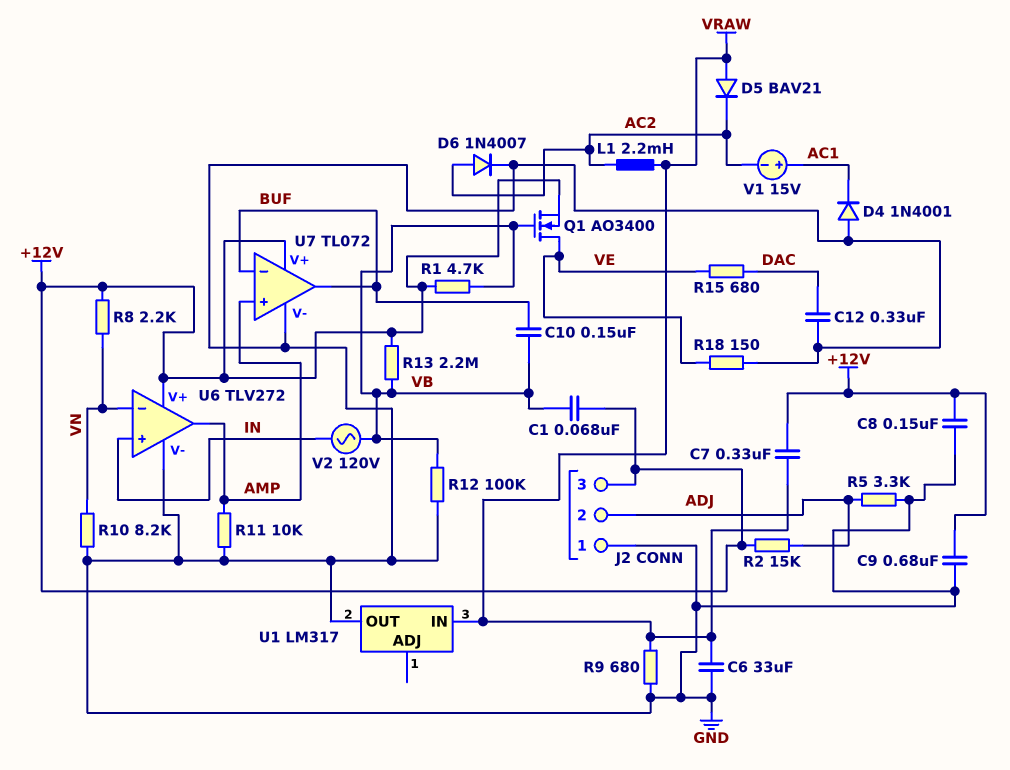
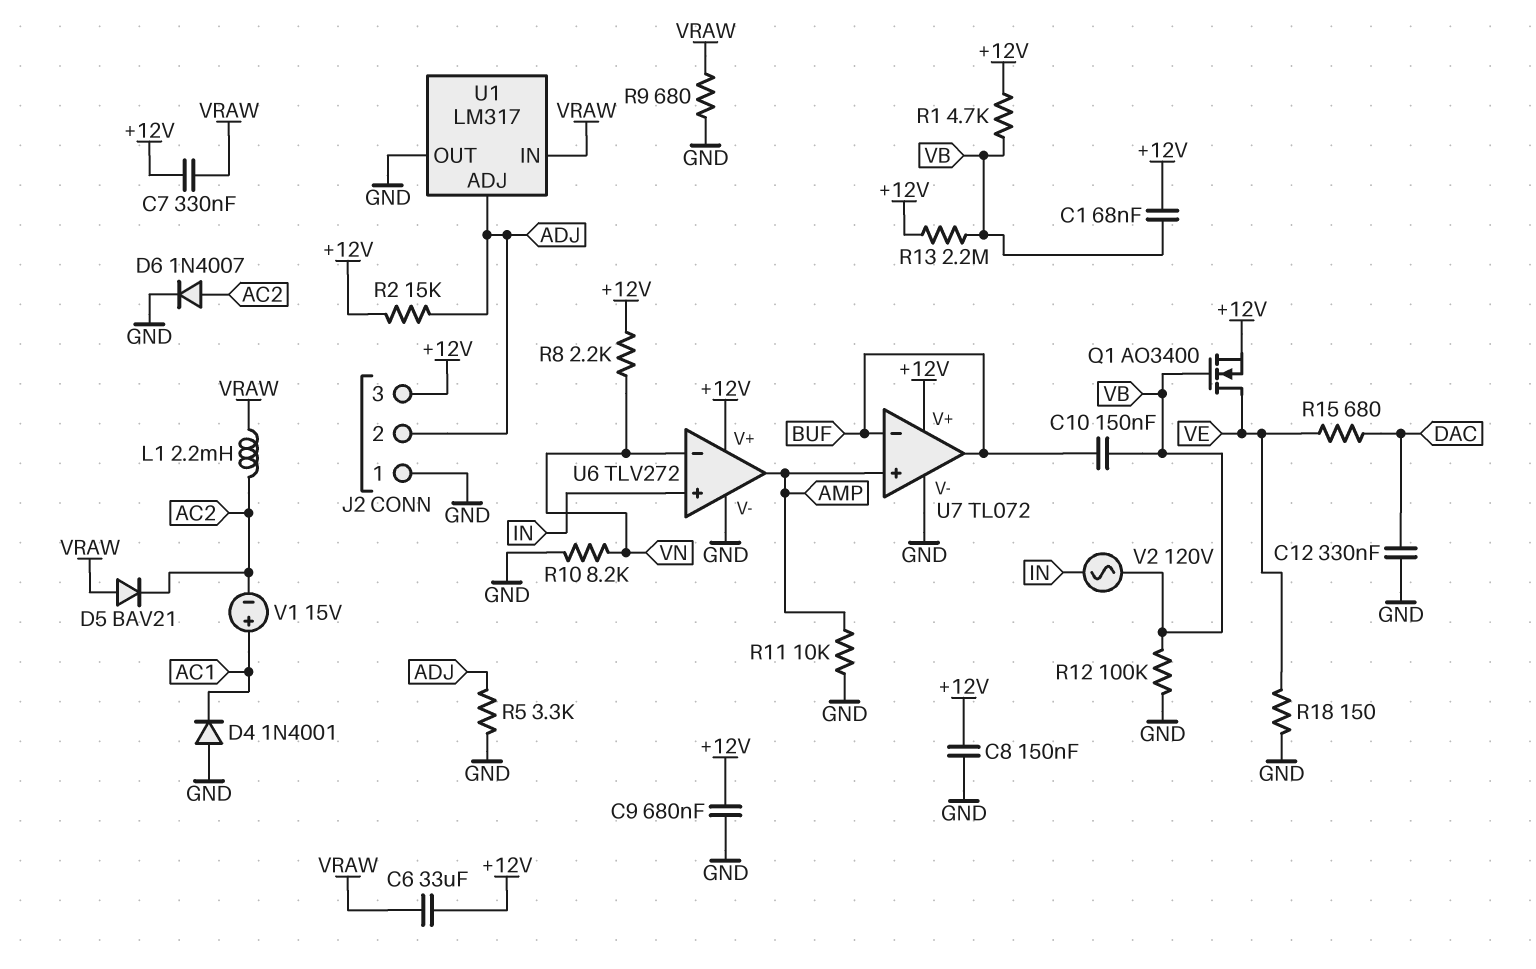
C6: 33uF (GND, VRAW) -> 33uF (+12V, VRAW)
U1 pin ADJ: none -> ADJ

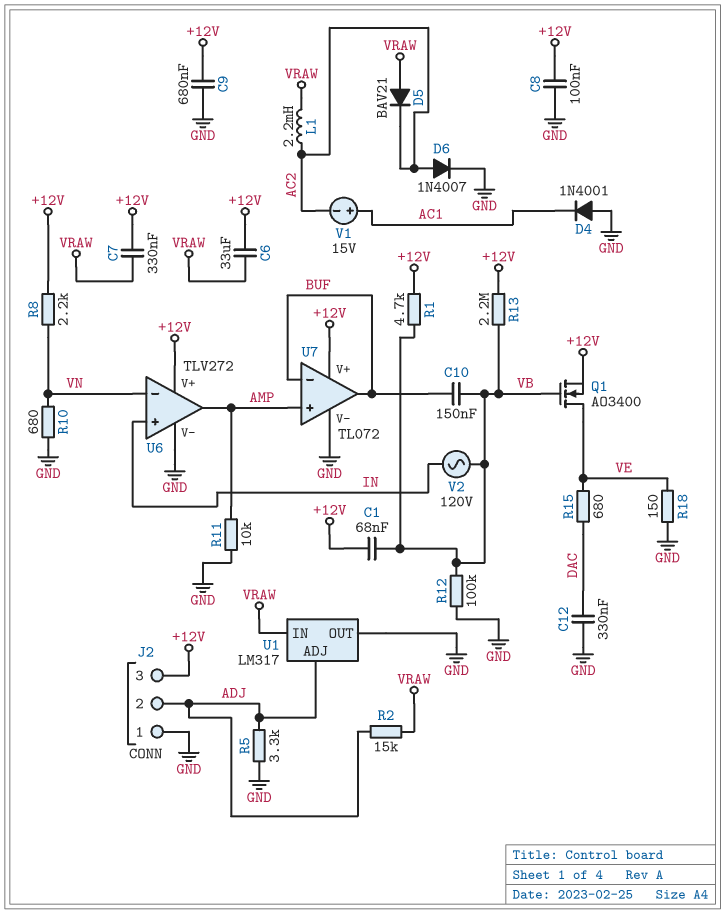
C8: 150nF (+12V, GND) -> 100nF (+12V, GND)
R2: 15k (+12V, ADJ) -> 15k (ADJ, VRAW)
R9: 680 (GND, VRAW) -> none
R10: 8.2k (GND, VN) -> 680 (GND, VN)

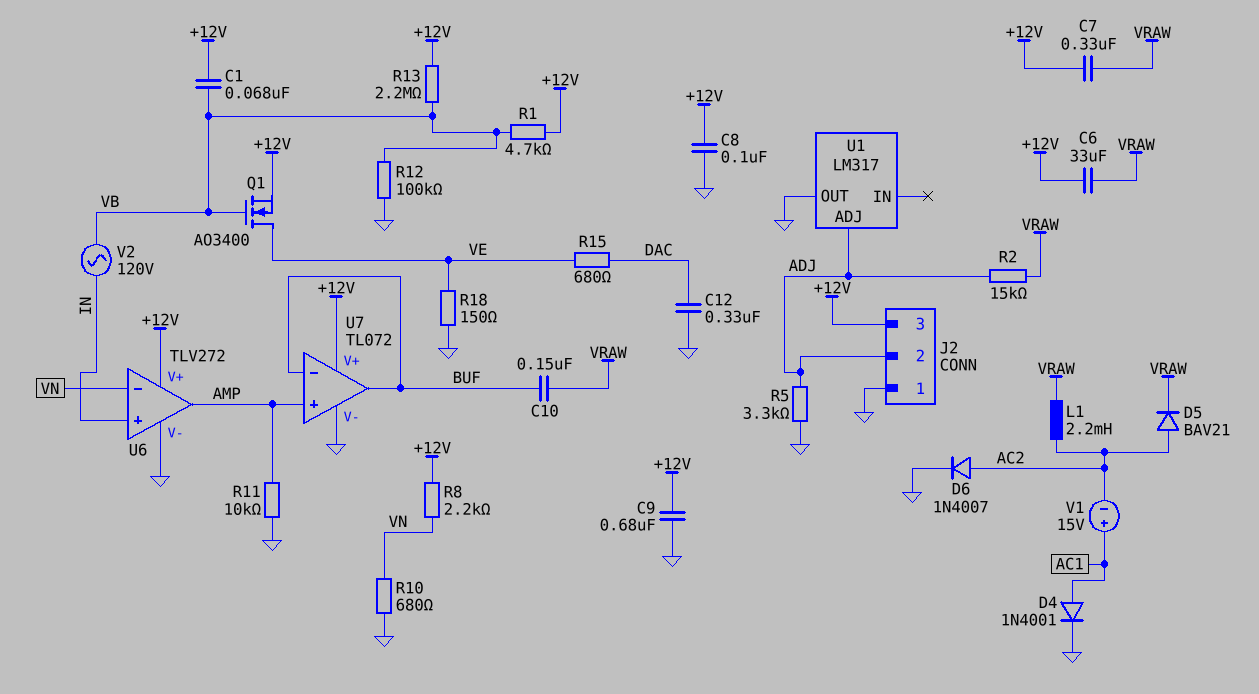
C10: 150nF (BUF, VB) -> 150nF (BUF, VRAW)
D4: diode 1N4001 (A GND, K AC1) -> diode 1N4001 (A AC1, K GND)
D5: diode BAV21 (A VRAW, K AC2) -> diode BAV21 (A AC2, K VRAW)
U1 pin IN: VRAW -> none

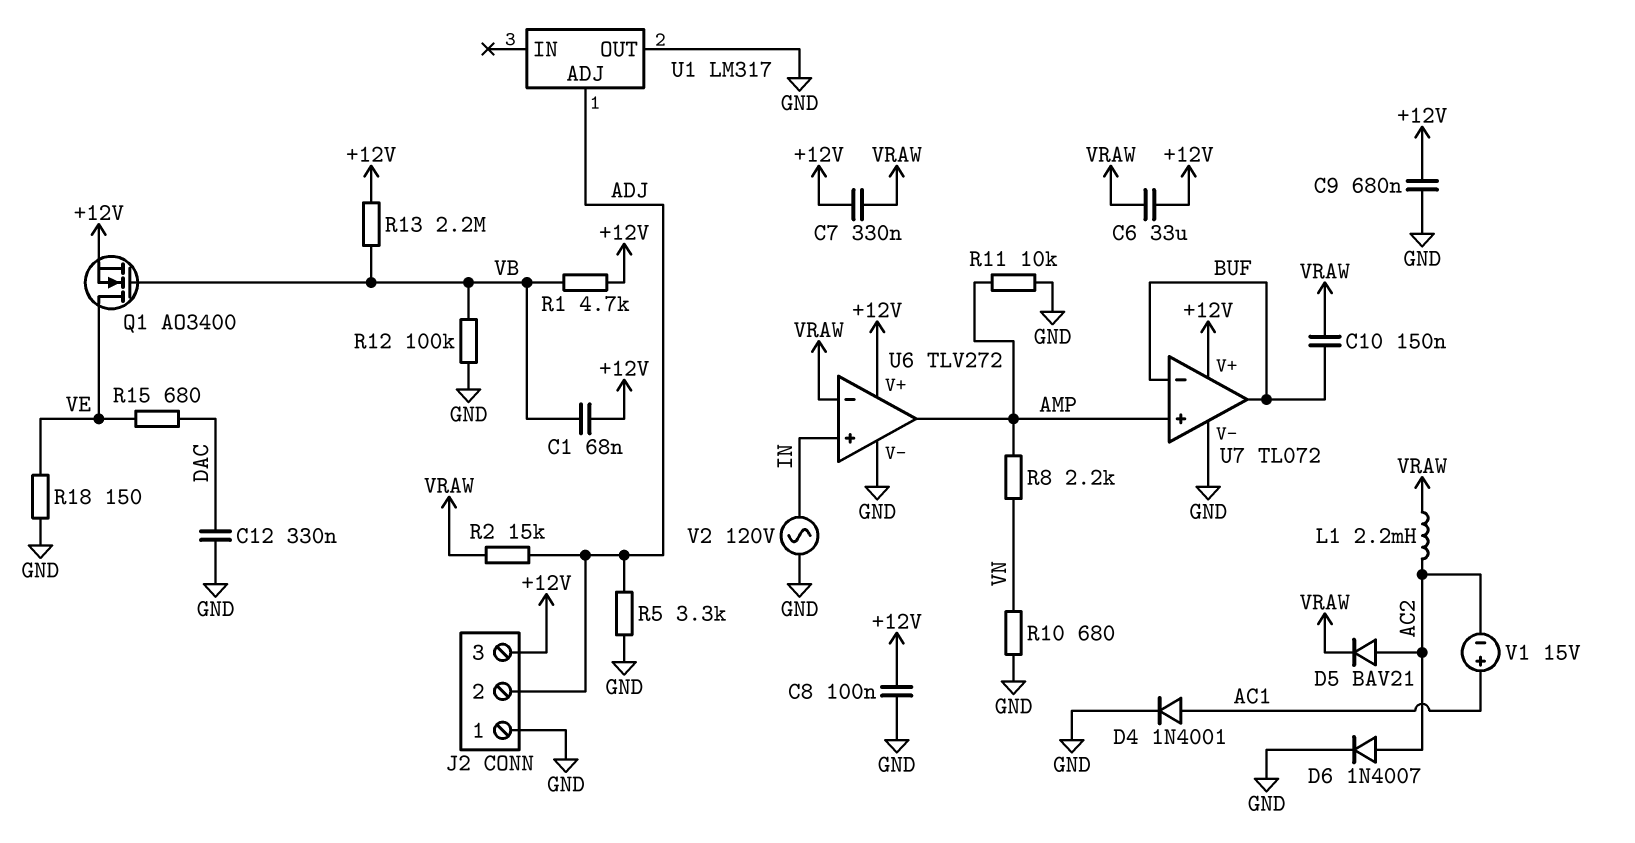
R8: 2.2k (+12V, VN) -> 2.2k (AMP, VN)
U6 pin in-: VN -> VRAW
V2: AC 120V (IN, VB) -> AC 120V (GND, IN)

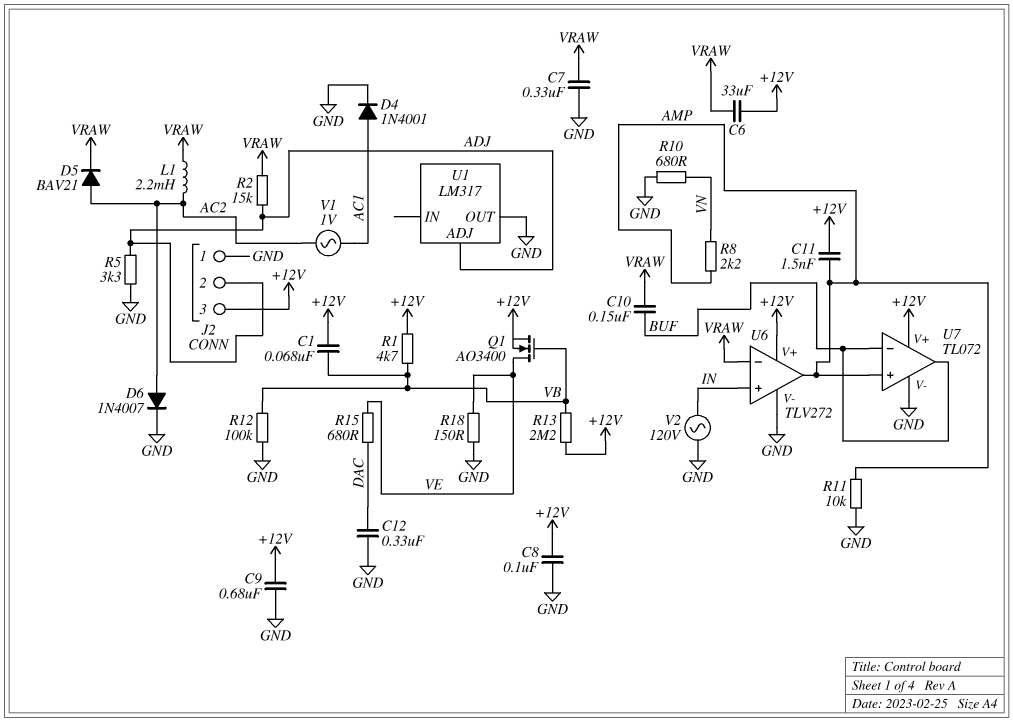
C7: 330nF (+12V, VRAW) -> 330nF (GND, VRAW)
C11: none -> 1.5nF (+12V, AMP)
V1: 15V (plus AC1, minus AC2) -> AC 1V (AC1, AC2)

